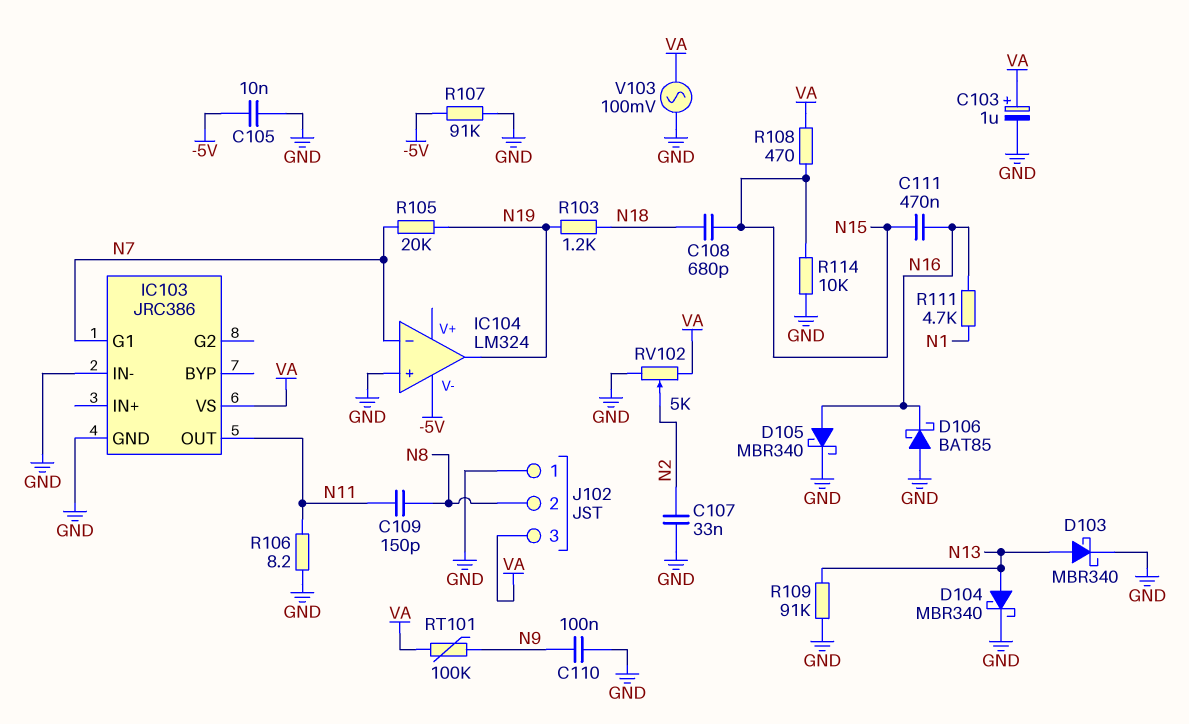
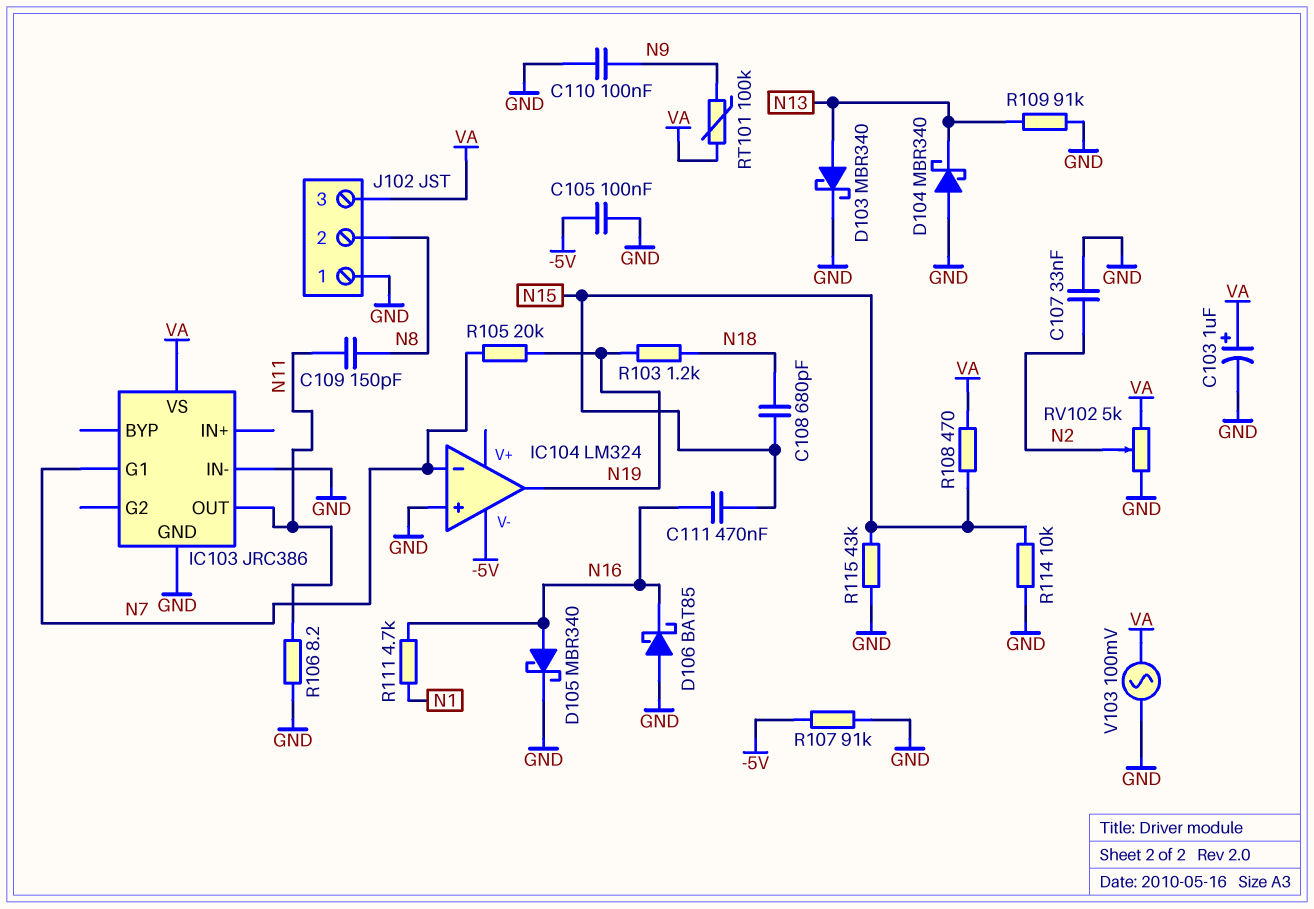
C105: 10nF (-5V, GND) -> 100nF (-5V, GND)
D104: schottky MBR340 (A N13, K GND) -> schottky MBR340 (A GND, K N13)
R115: none -> 43k (GND, N15)

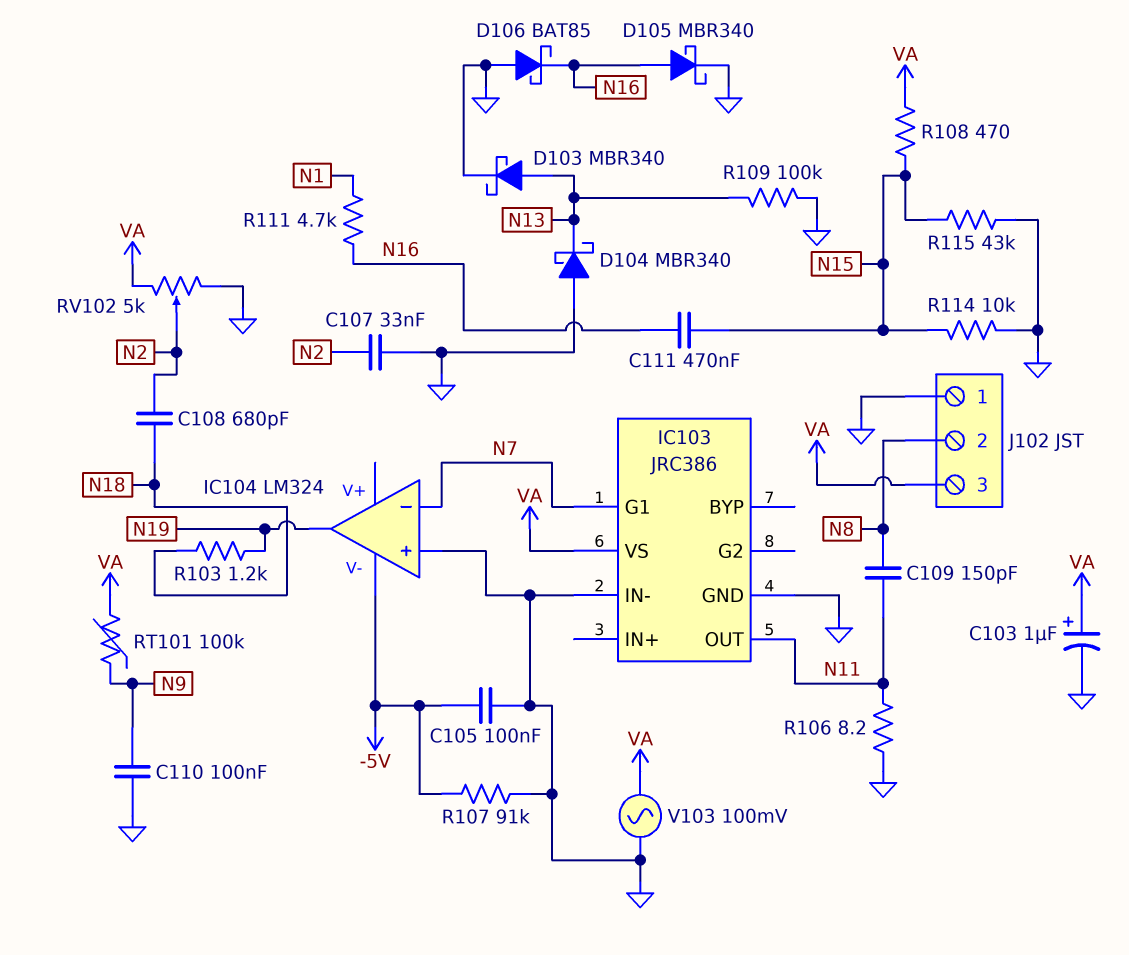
C108: 680pF (N15, N18) -> 680pF (N2, N18)
R105: 20k (N7, N19) -> none
R109: 91k (GND, N13) -> 100k (GND, N13)

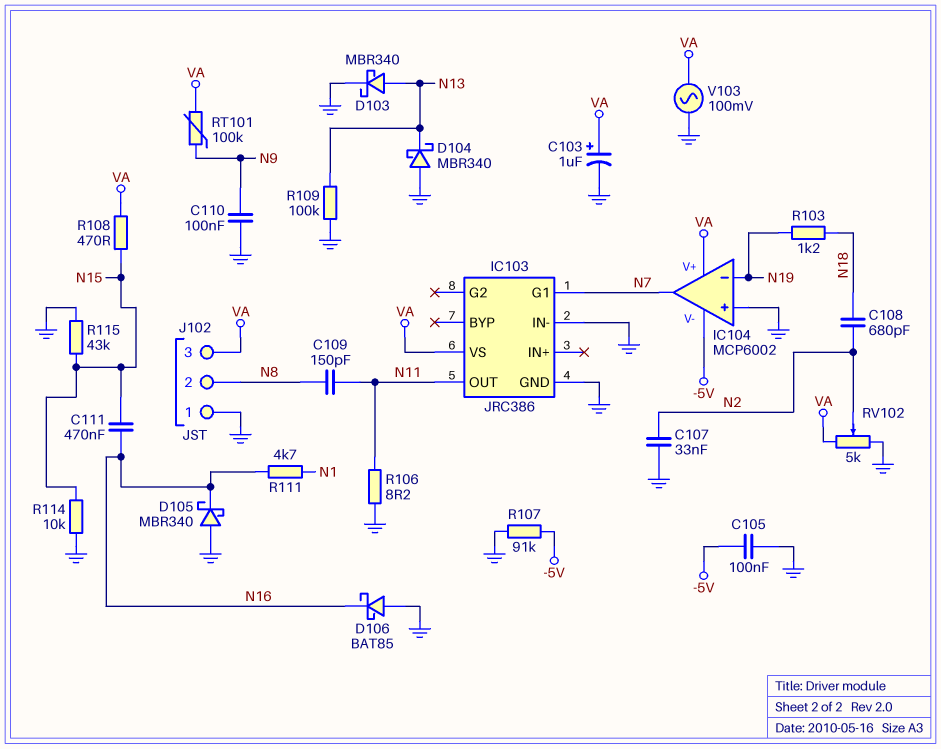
D105: schottky MBR340 (A N16, K GND) -> schottky MBR340 (A GND, K N16)
IC104: LM324 -> MCP6002
IC104 pin V+: none -> VA
IC104 pin in-: N7 -> N19
IC104 pin out: N19 -> N7

